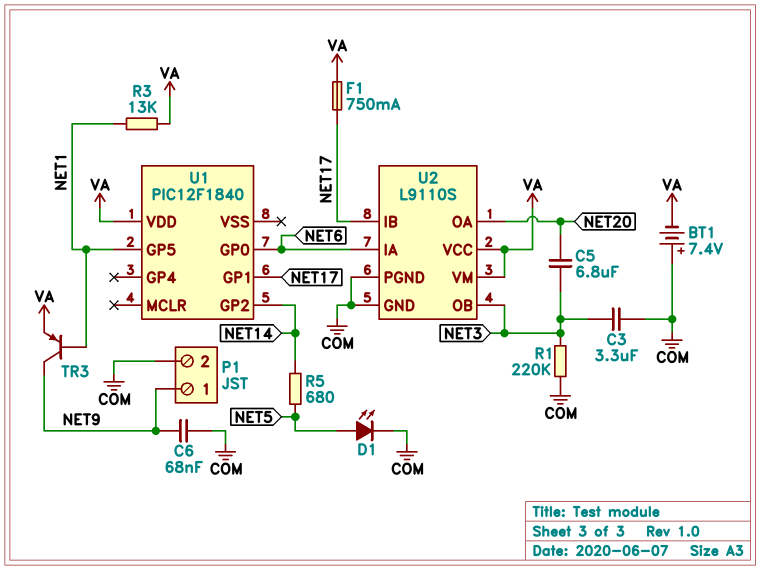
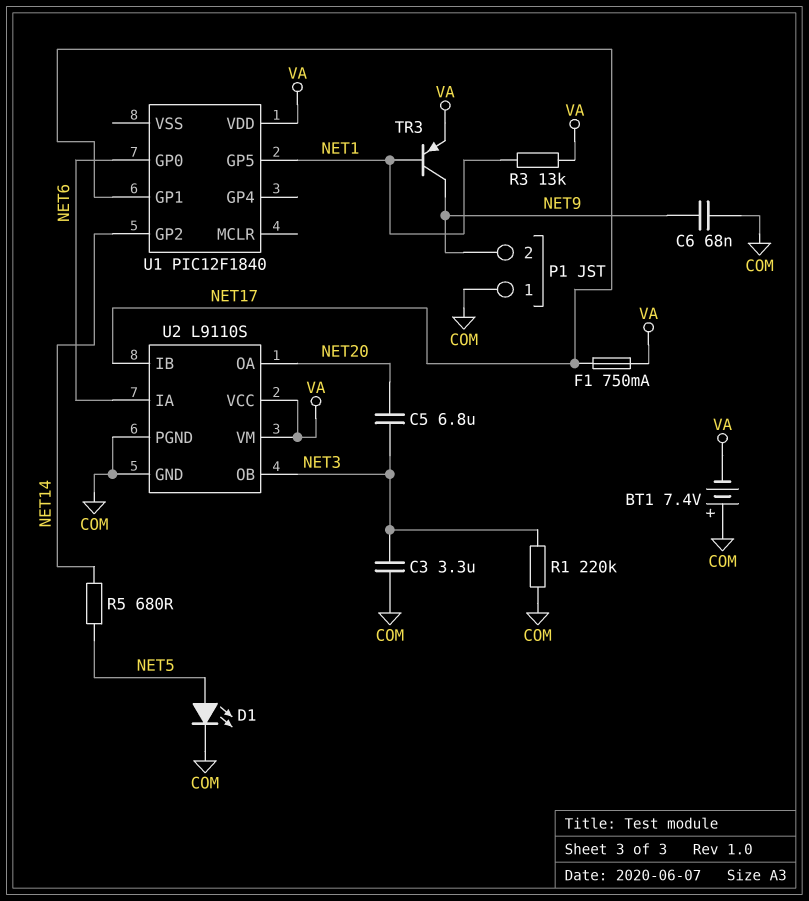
P1 pin 1: NET9 -> COM
P1 pin 2: COM -> NET9

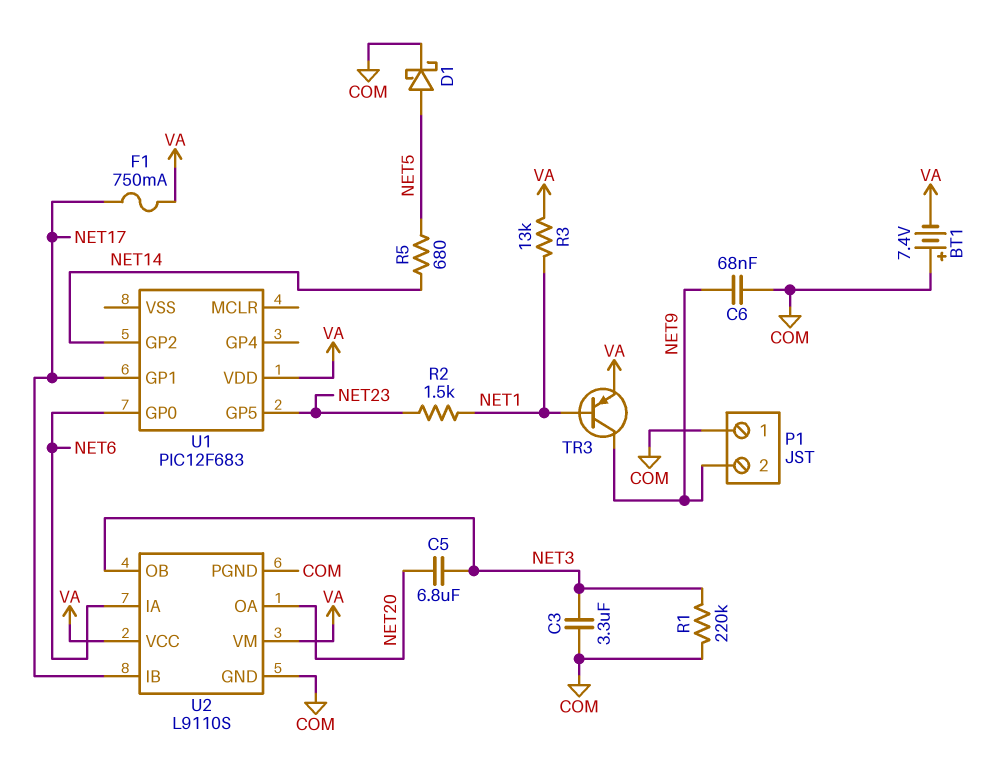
D1: LED (A NET5, K COM) -> schottky (A NET5, K COM)
R2: none -> 1.5k (NET1, NET23)
U1: PIC12F1840 -> PIC12F683
U1 pin GP5: NET1 -> NET23

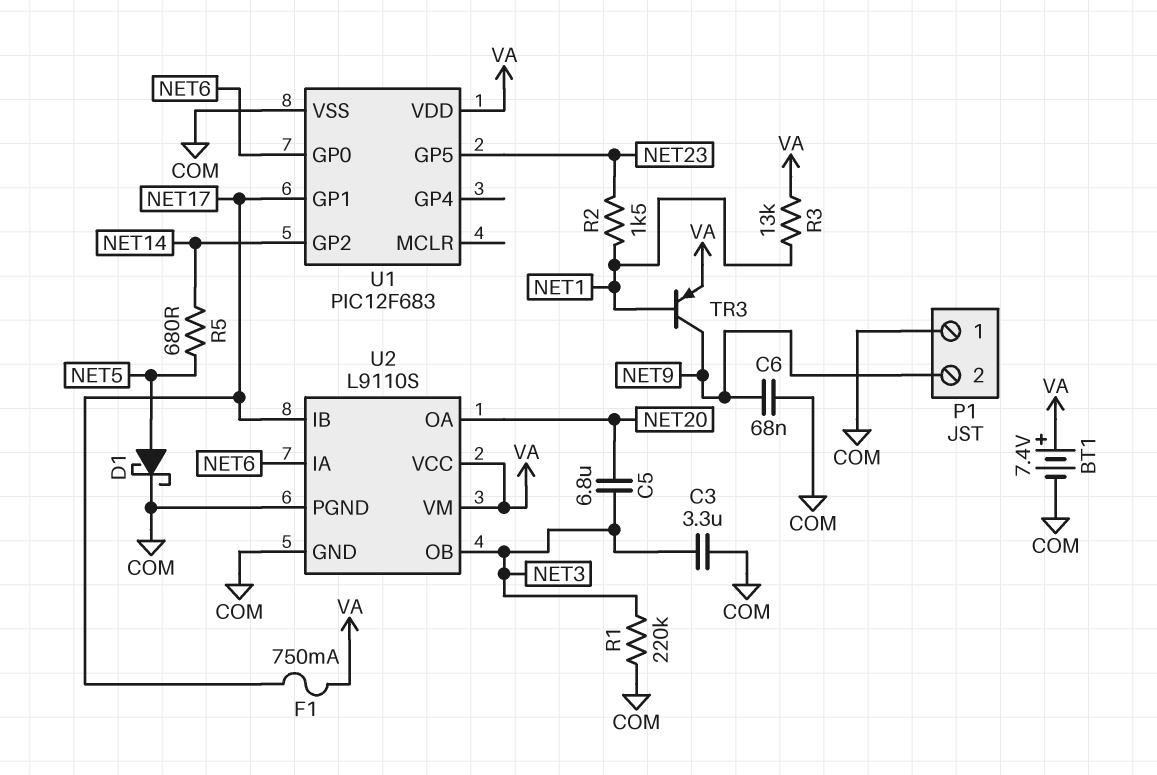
BT1: 7.4V (plus COM, minus VA) -> 7.4V (plus VA, minus COM)
U1 pin VSS: none -> COM

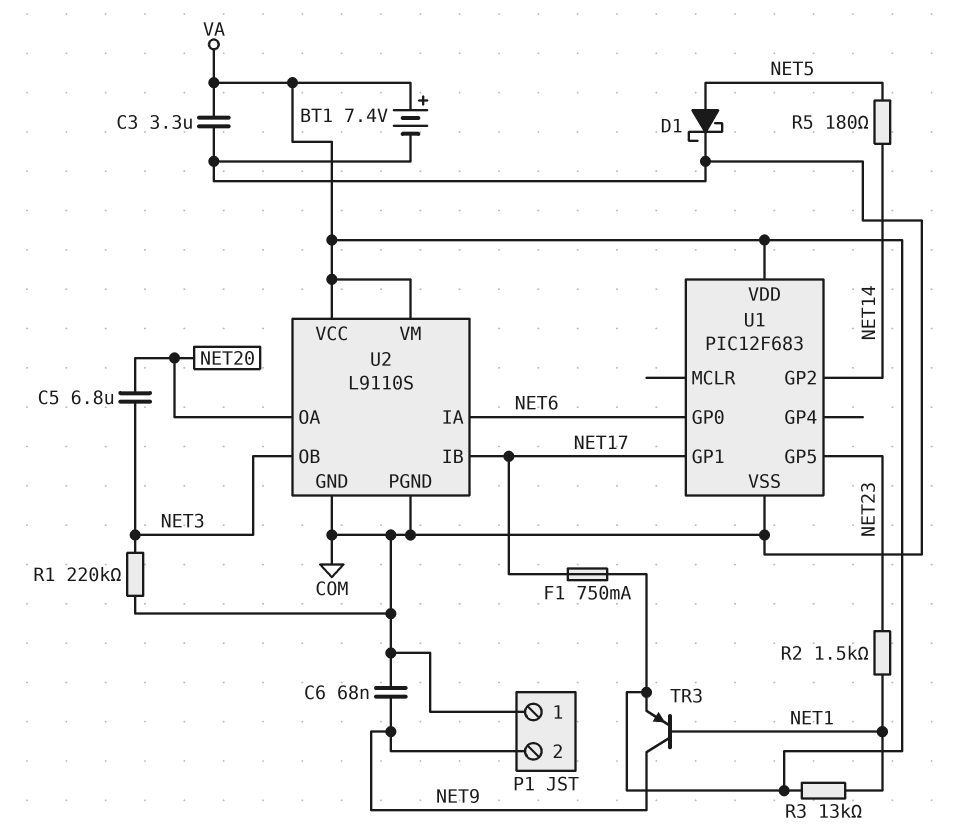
C3: 3.3uF (COM, NET3) -> 3.3uF (COM, VA)
R5: 680 (NET5, NET14) -> 180 (NET5, NET14)

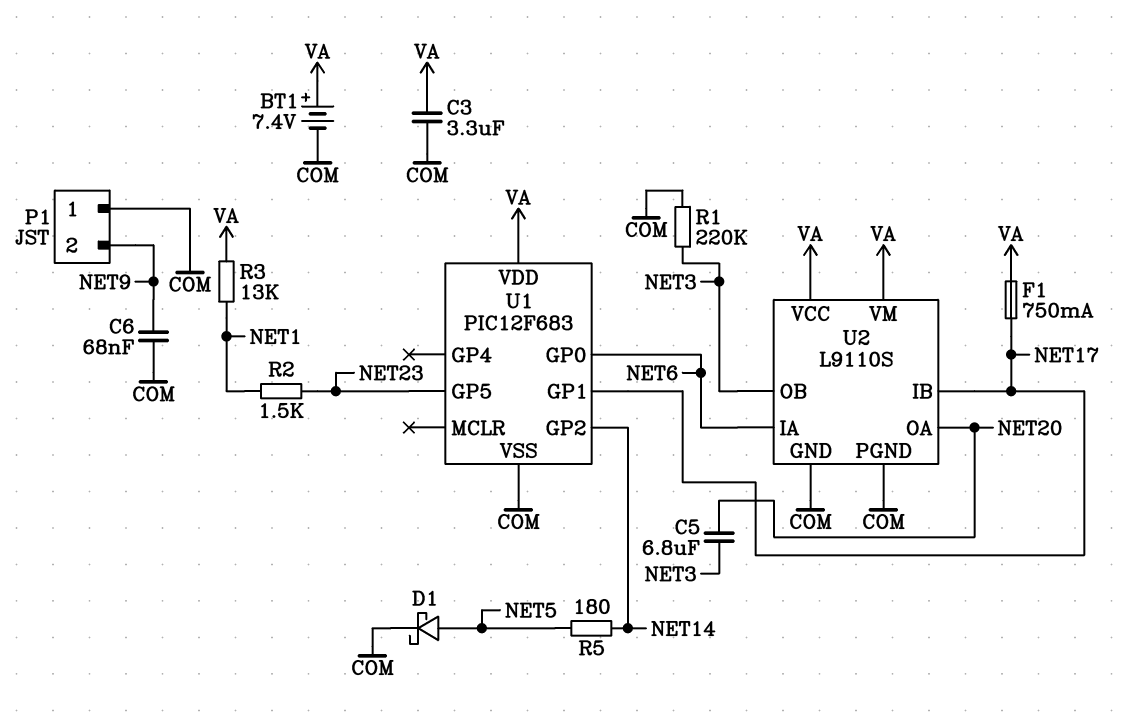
TR3: PNP (B NET1, C NET9, E VA) -> none

